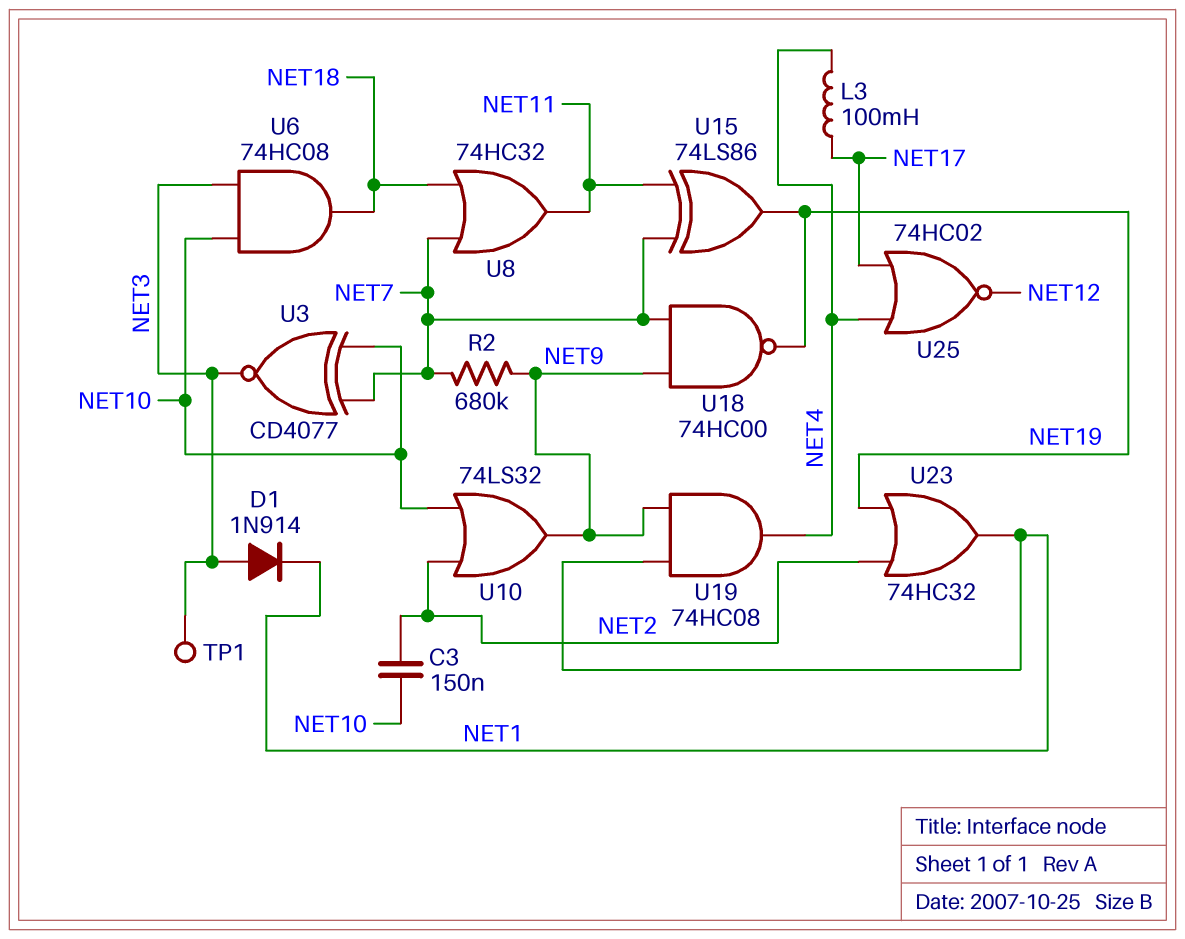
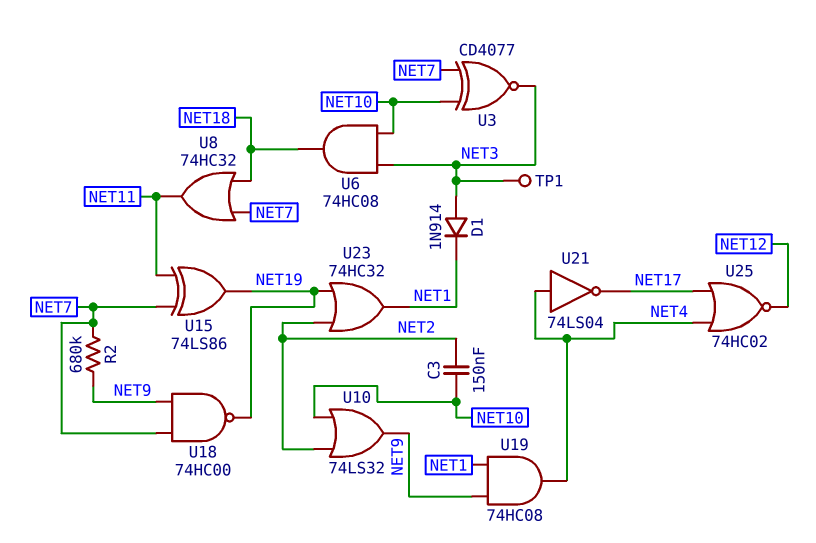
L3: 100mH (NET4, NET17) -> none
U21: none -> NOT 74LS04 (in NET4, out NET17)

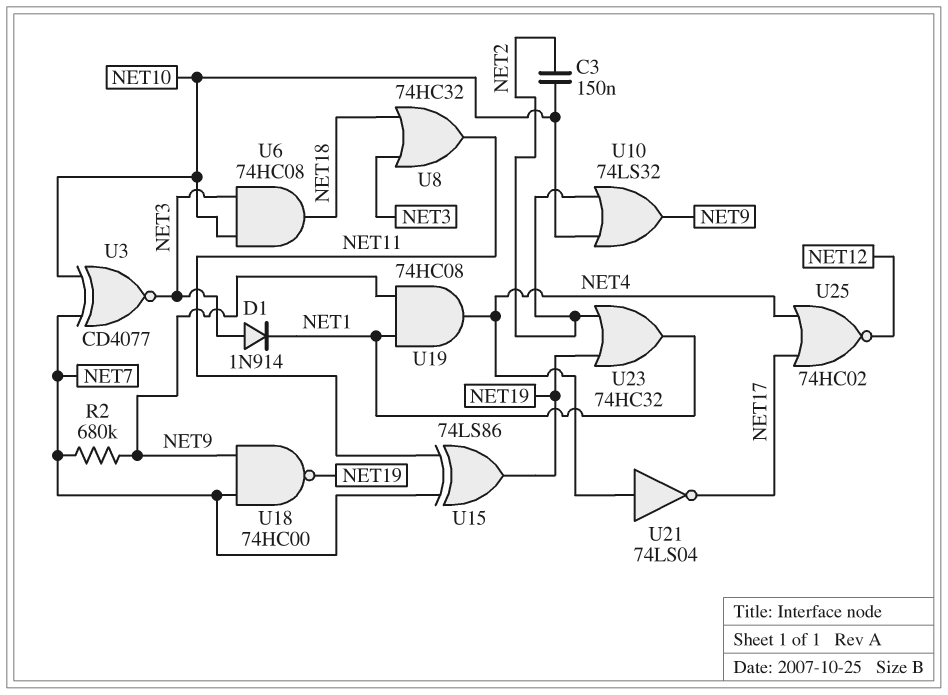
TP1: test point (NET3) -> none
U8: OR 74HC32 (in NET7, in NET18, out NET11) -> OR 74HC32 (in NET3, in NET18, out NET11)

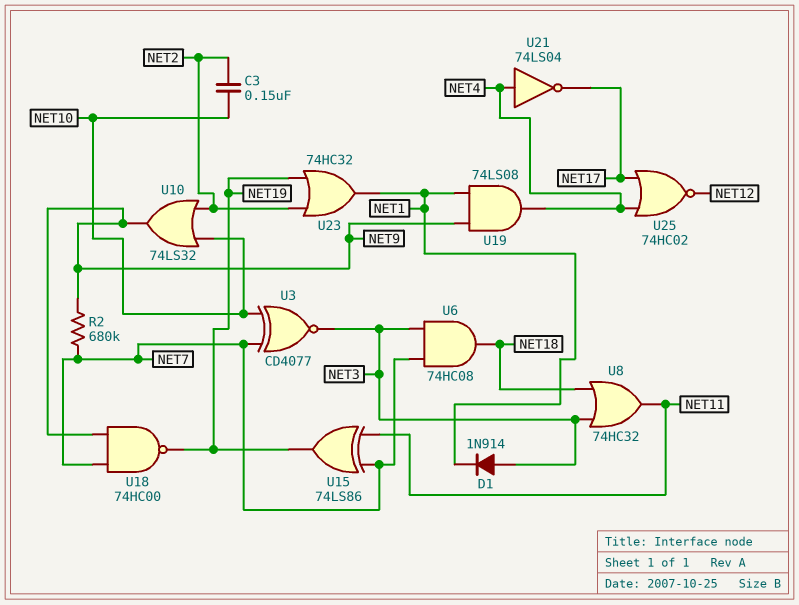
U6: AND 74HC08 (in NET3, in NET10, out NET18) -> AND 74HC08 (in NET3, in NET7, out NET18)
U19: AND 74HC08 (in NET1, in NET9, out NET4) -> AND 74LS08 (in NET1, in NET9, out NET4)

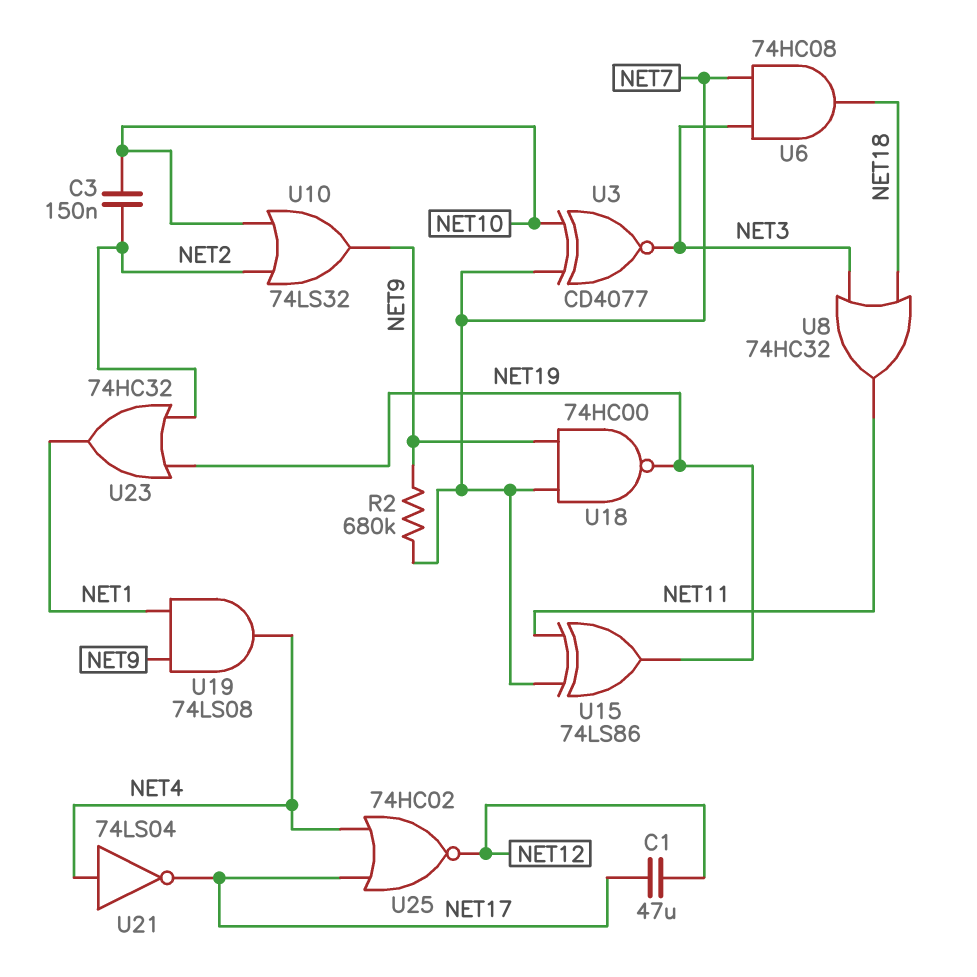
C1: none -> 47uF (NET12, NET17)
D1: diode 1N914 (A NET3, K NET1) -> none

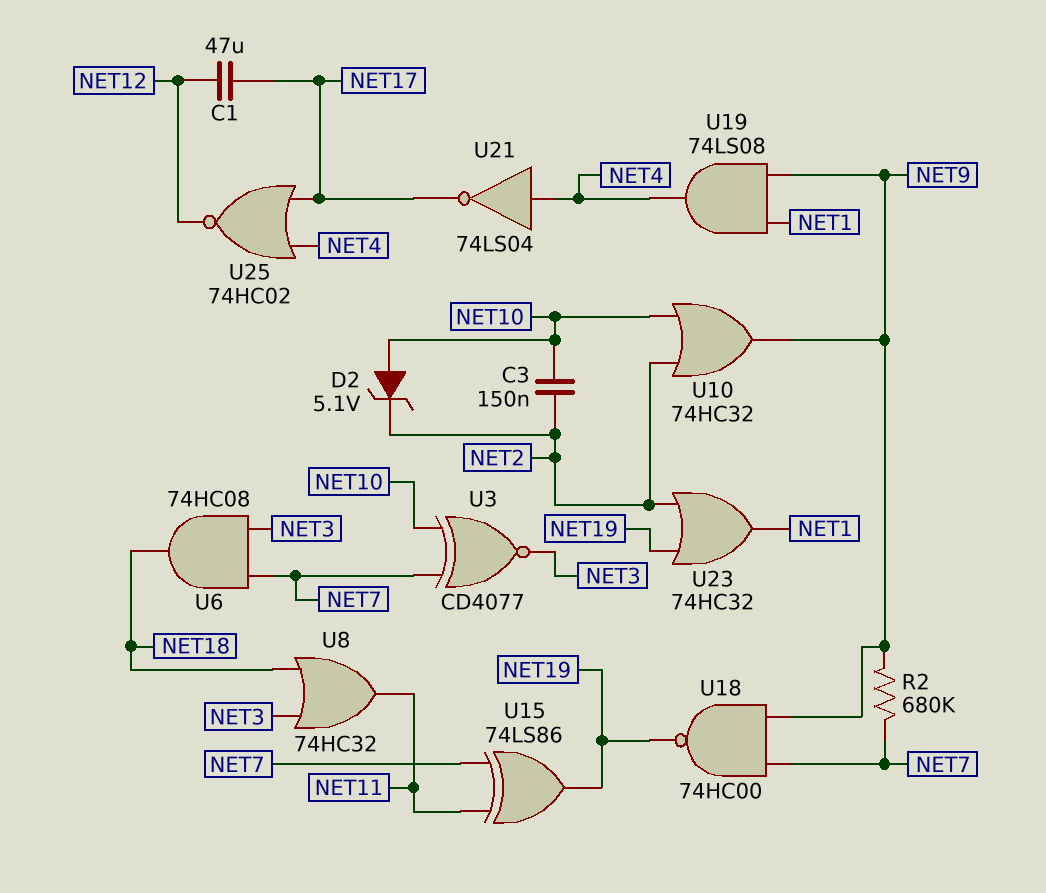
D2: none -> zener 5.1V (A NET10, K NET2)
U10: OR 74LS32 (in NET2, in NET10, out NET9) -> OR 74HC32 (in NET2, in NET10, out NET9)

